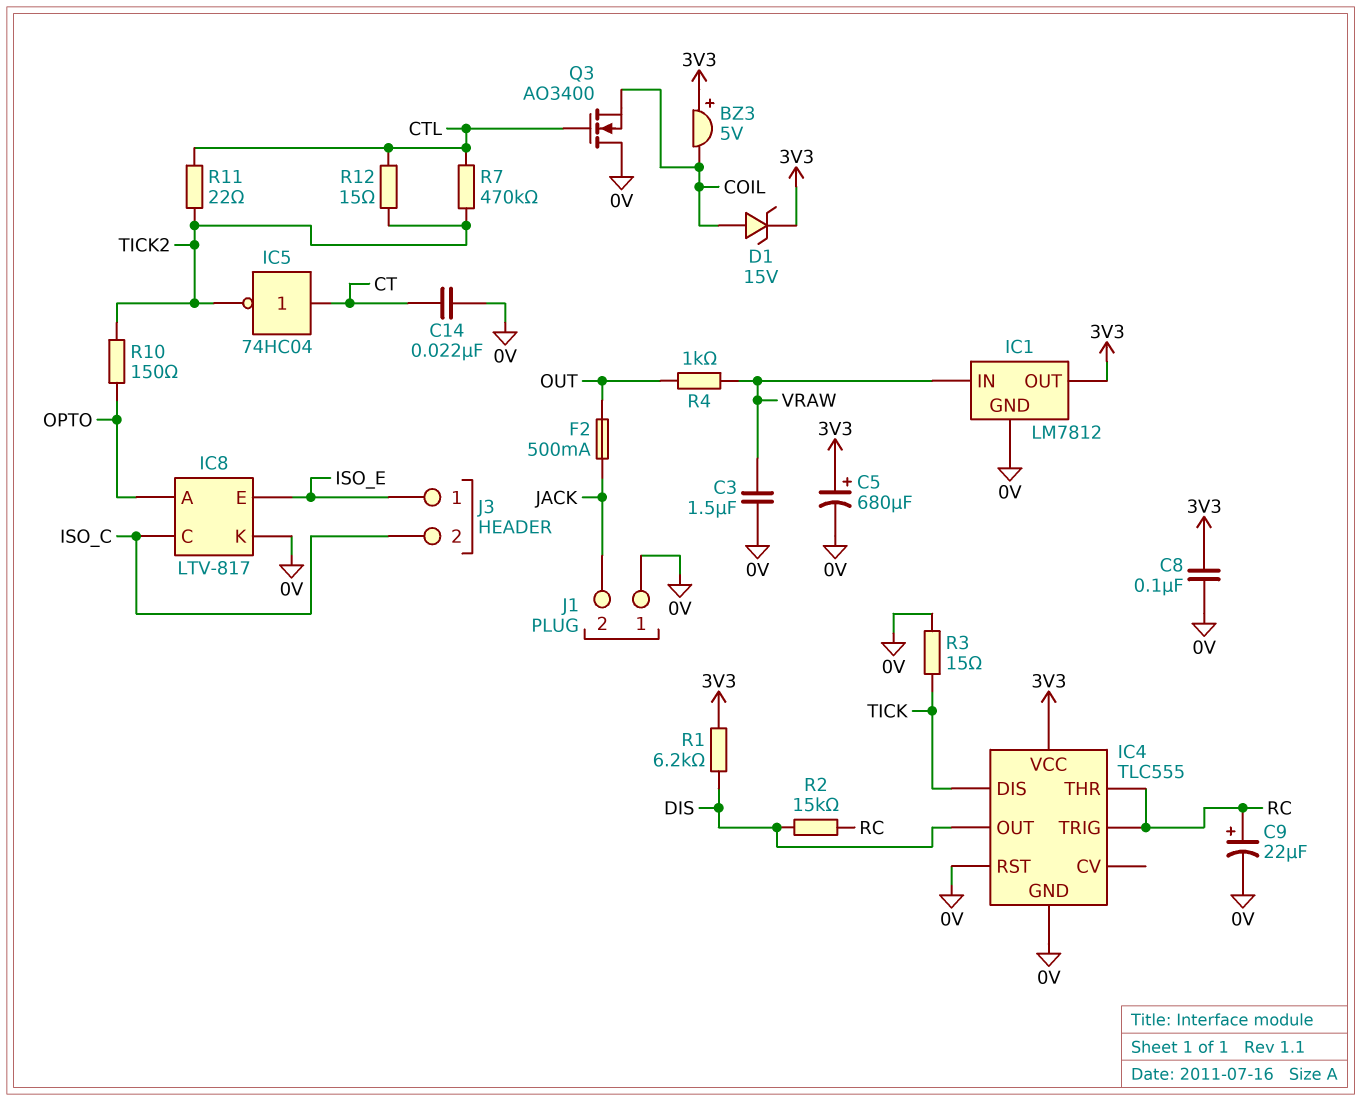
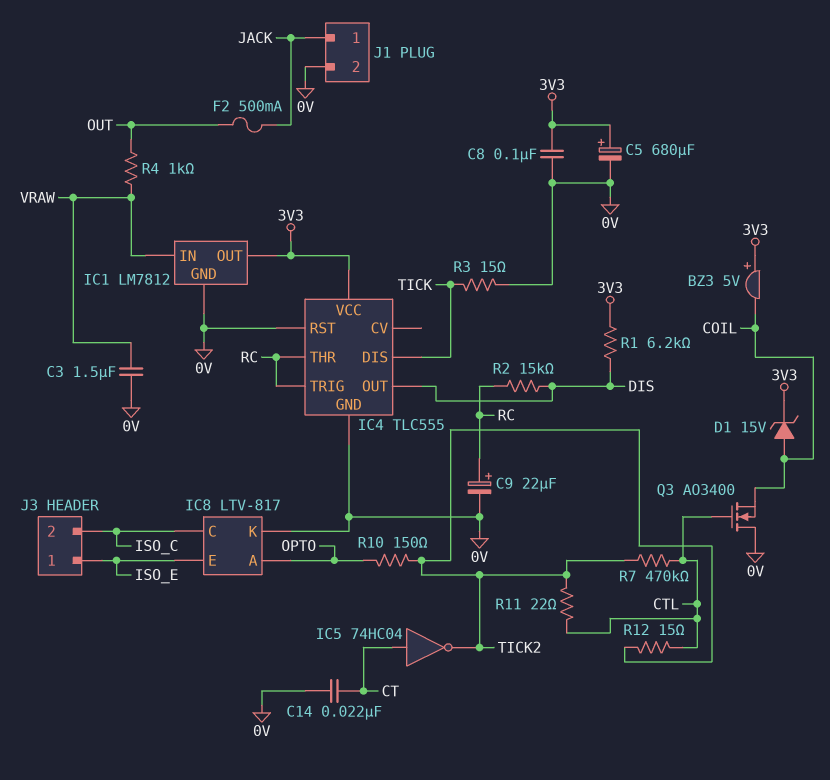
J1 pin 1: 0V -> JACK
J1 pin 2: JACK -> 0V

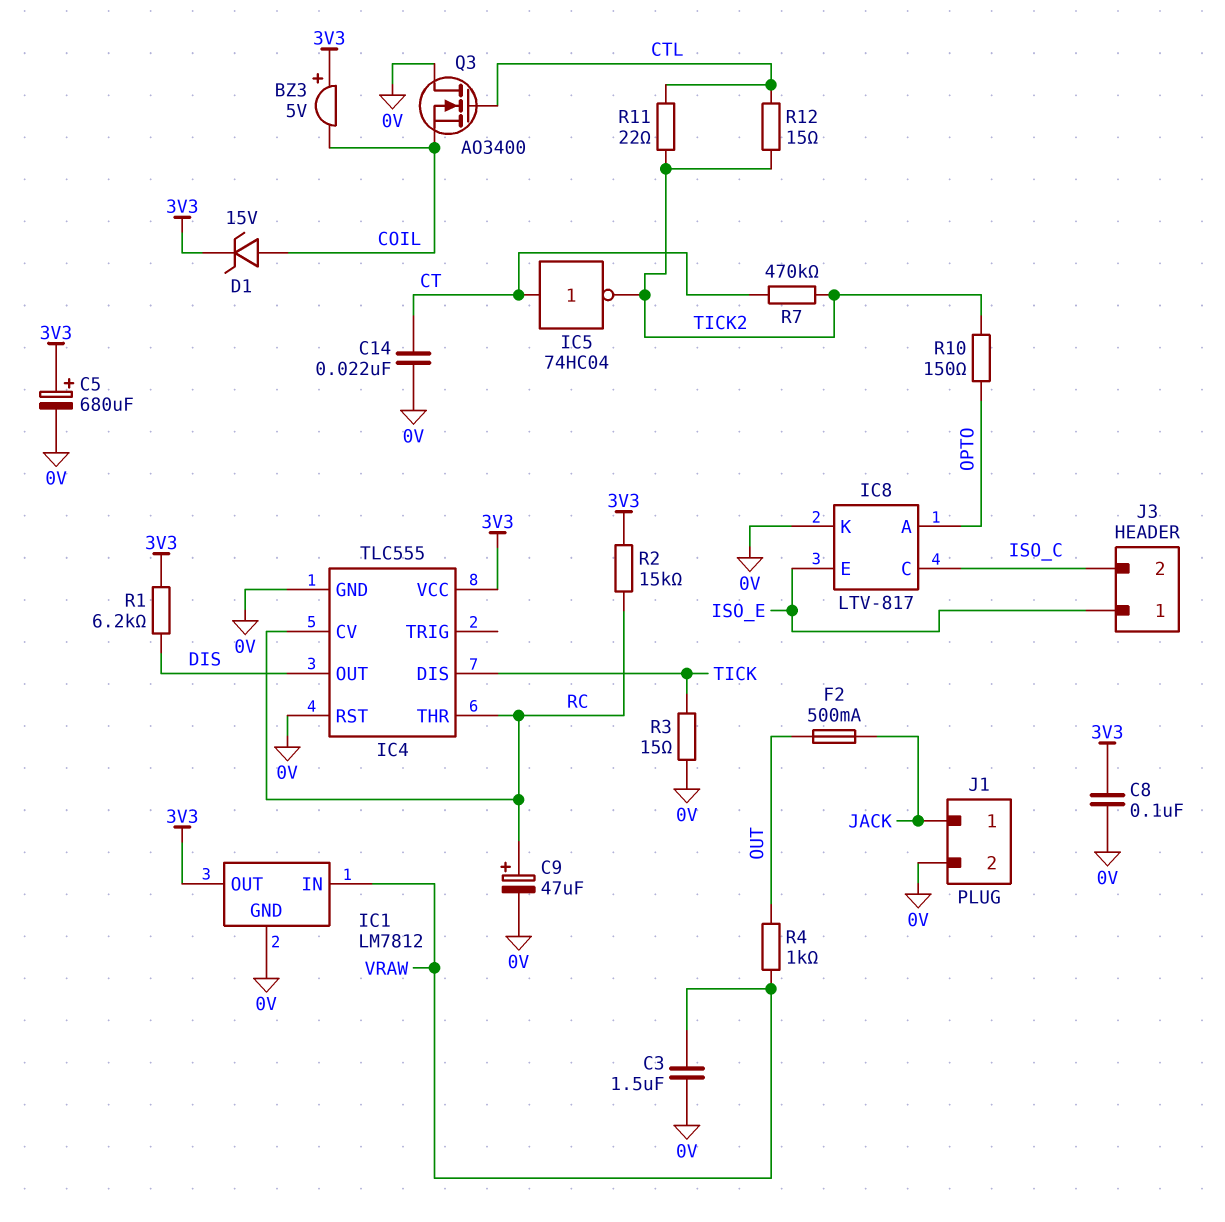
C9: 22uF (plus RC, minus 0V) -> 47uF (plus RC, minus 0V)
IC4 pin CV: none -> RC
IC4 pin TRIG: RC -> none
R2: 15k (DIS, RC) -> 15k (3V3, RC)
R7: 470k (CTL, TICK2) -> 470k (CT, TICK2)

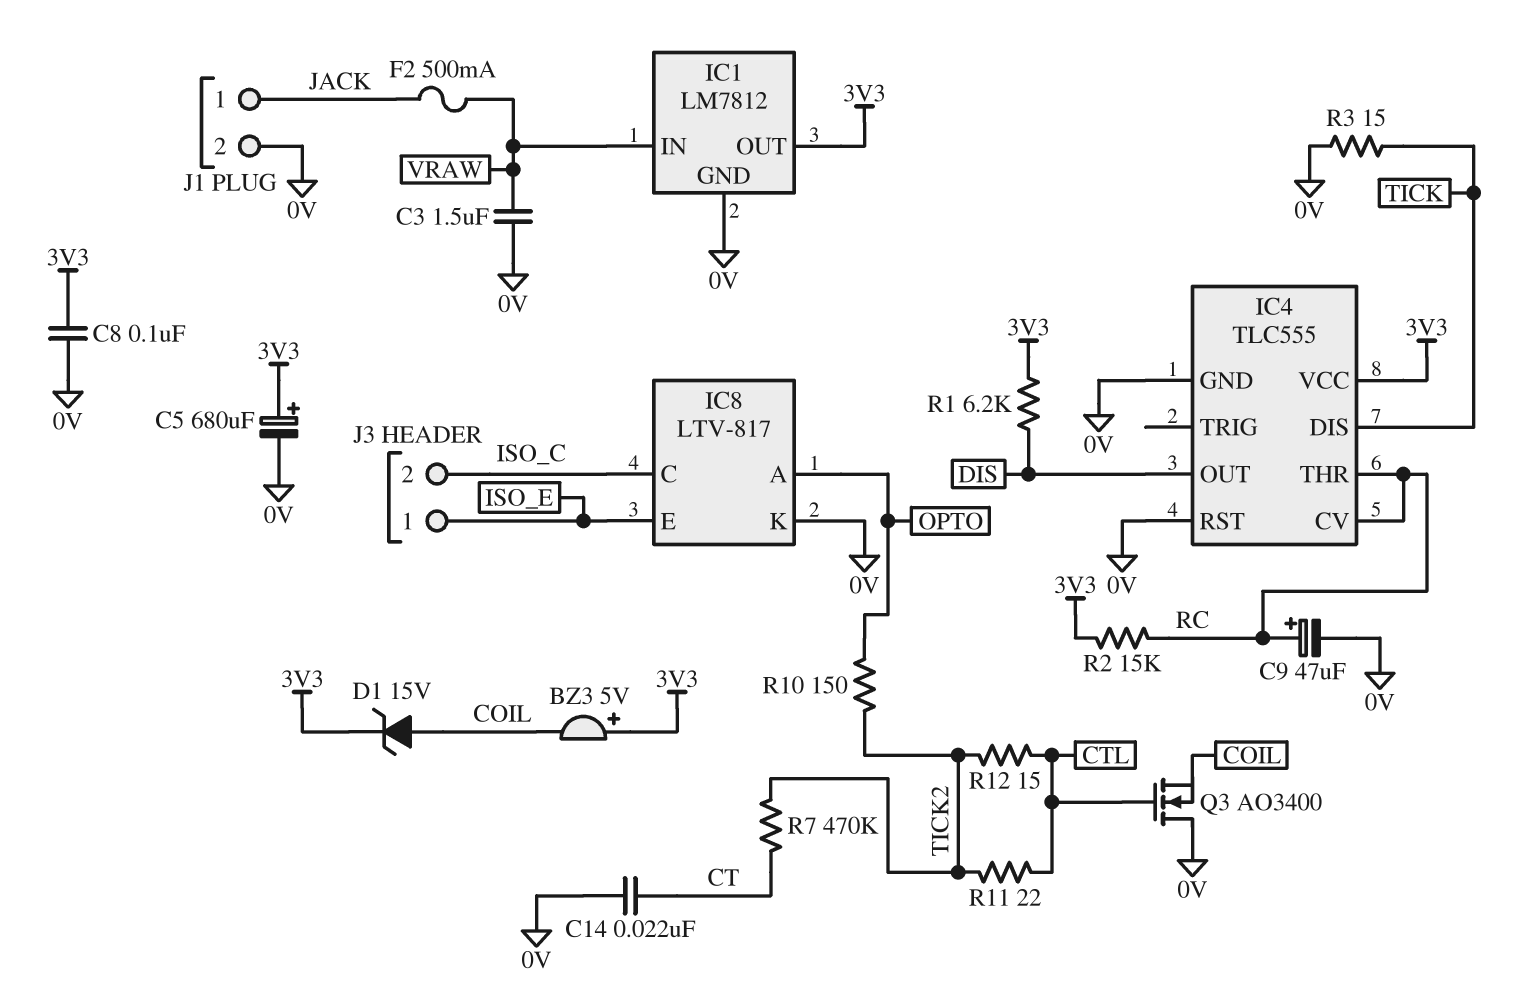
F2: 500mA (JACK, OUT) -> 500mA (JACK, VRAW)
IC5: NOT 74HC04 (in CT, out TICK2) -> none
R4: 1k (OUT, VRAW) -> none

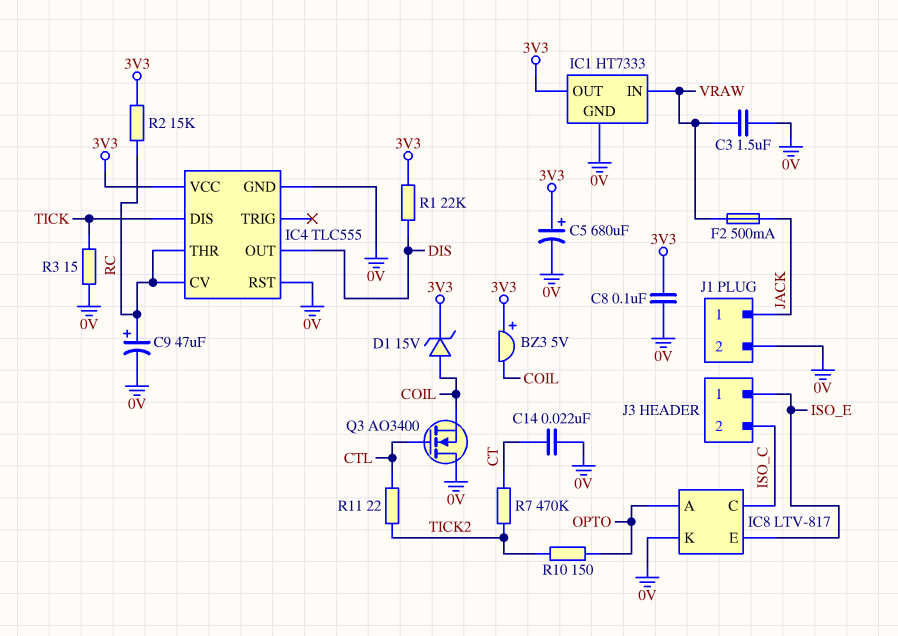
IC1: LM7812 -> HT7333
R1: 6.2k (3V3, DIS) -> 22k (3V3, DIS)
R12: 15 (CTL, TICK2) -> none

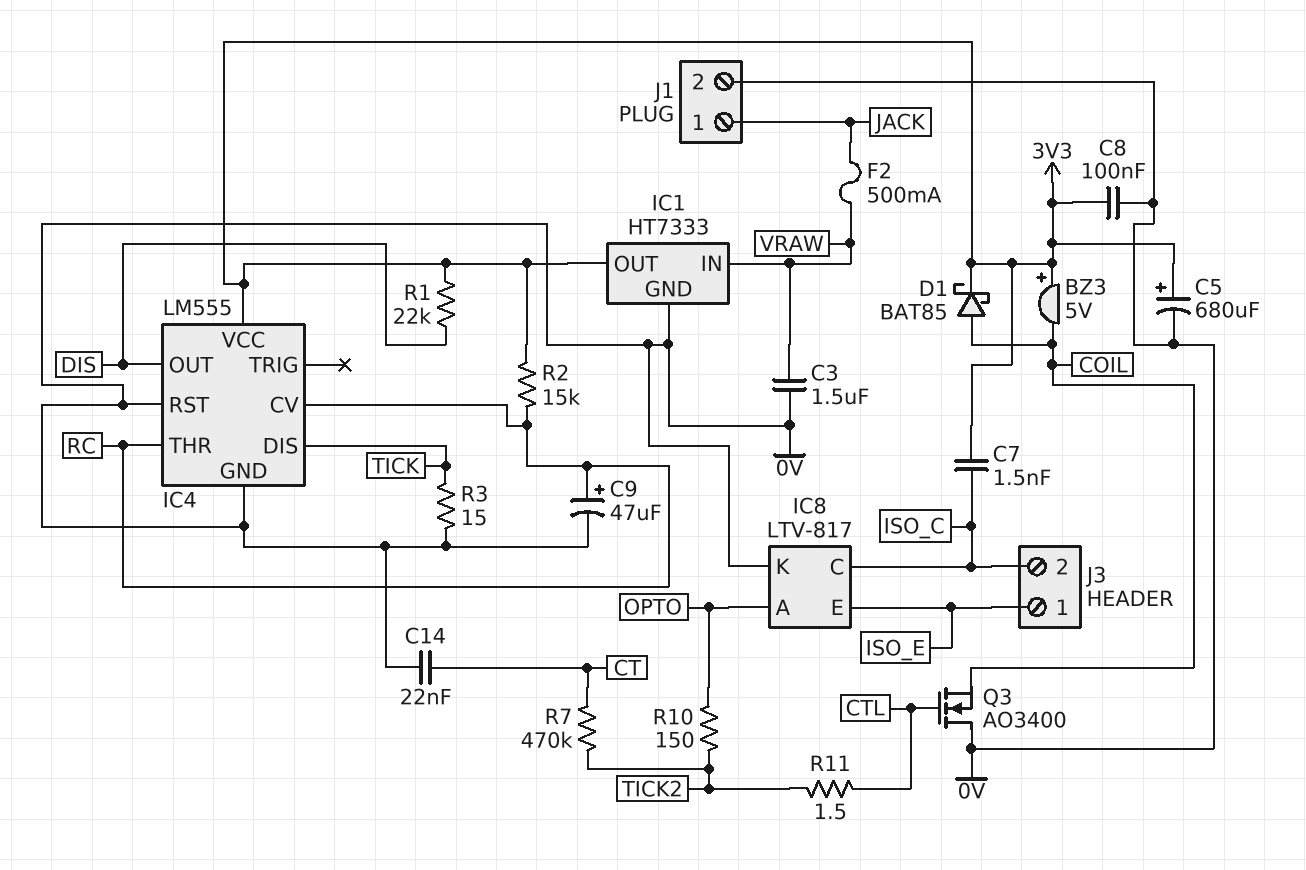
C7: none -> 1.5nF (3V3, ISO_C)
D1: zener 15V (A COIL, K 3V3) -> schottky BAT85 (A COIL, K 3V3)
IC4: TLC555 -> LM555
R11: 22 (CTL, TICK2) -> 1.5 (CTL, TICK2)

